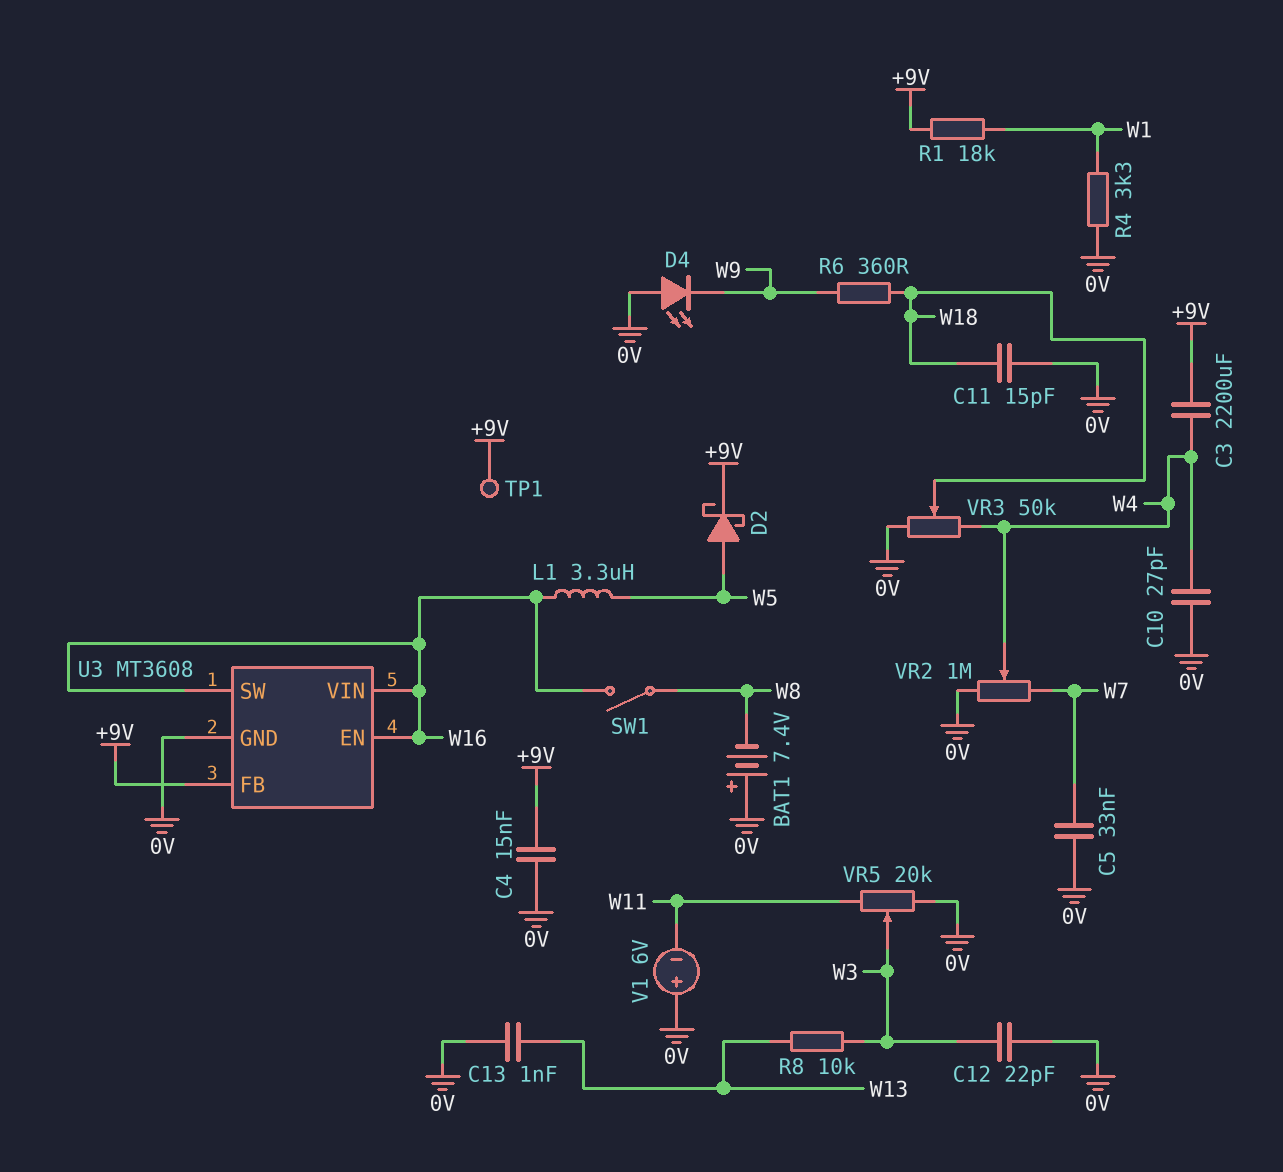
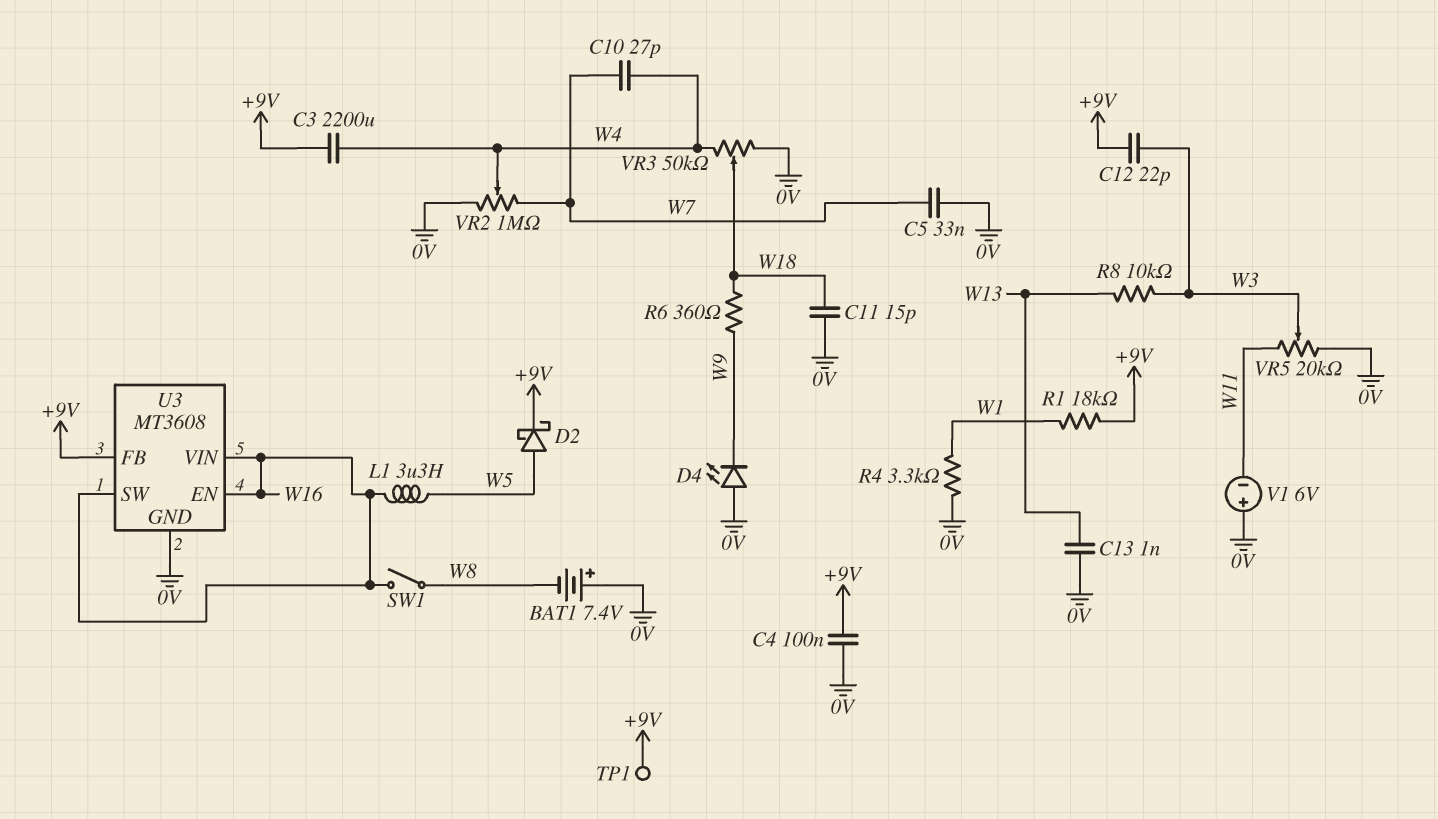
C4: 15nF (+9V, 0V) -> 100nF (+9V, 0V)
C10: 27pF (0V, W4) -> 27pF (W4, W7)
C12: 22pF (0V, W3) -> 22pF (+9V, W3)

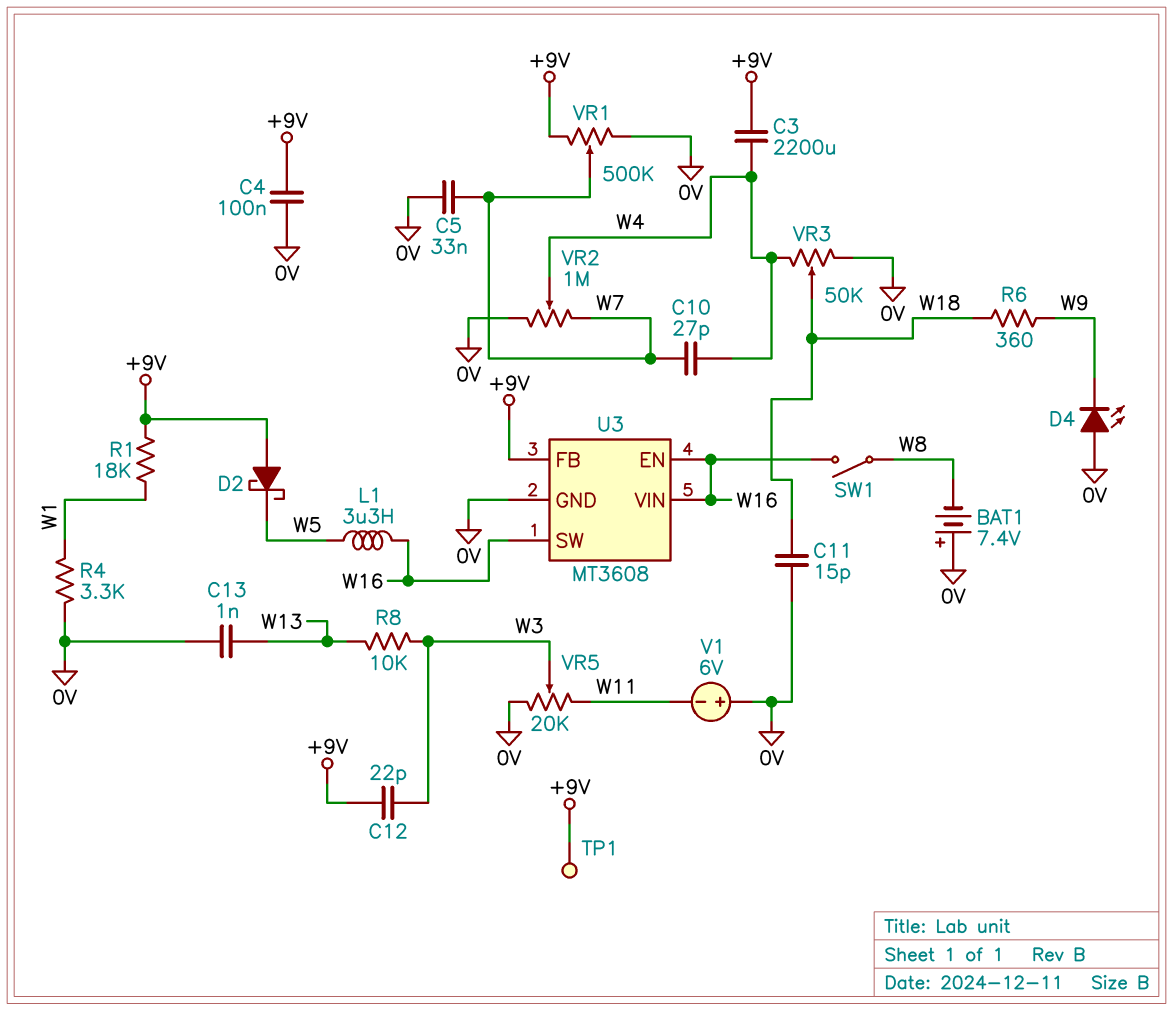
D2: schottky (A W5, K +9V) -> schottky (A +9V, K W5)
VR1: none -> 500k (+9V, 0V, wiper W7)

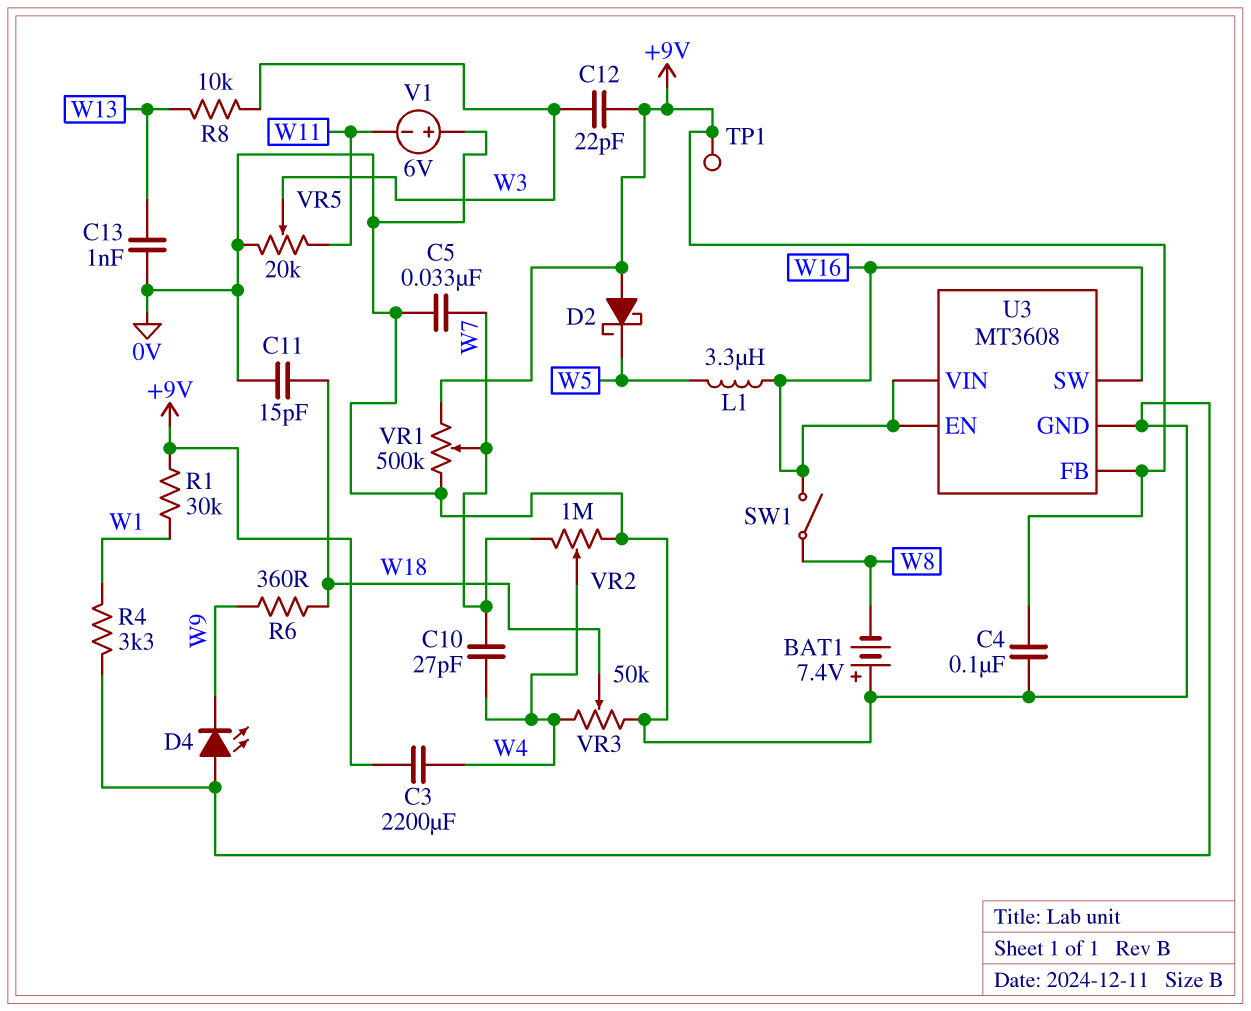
R1: 18k (+9V, W1) -> 30k (+9V, W1)

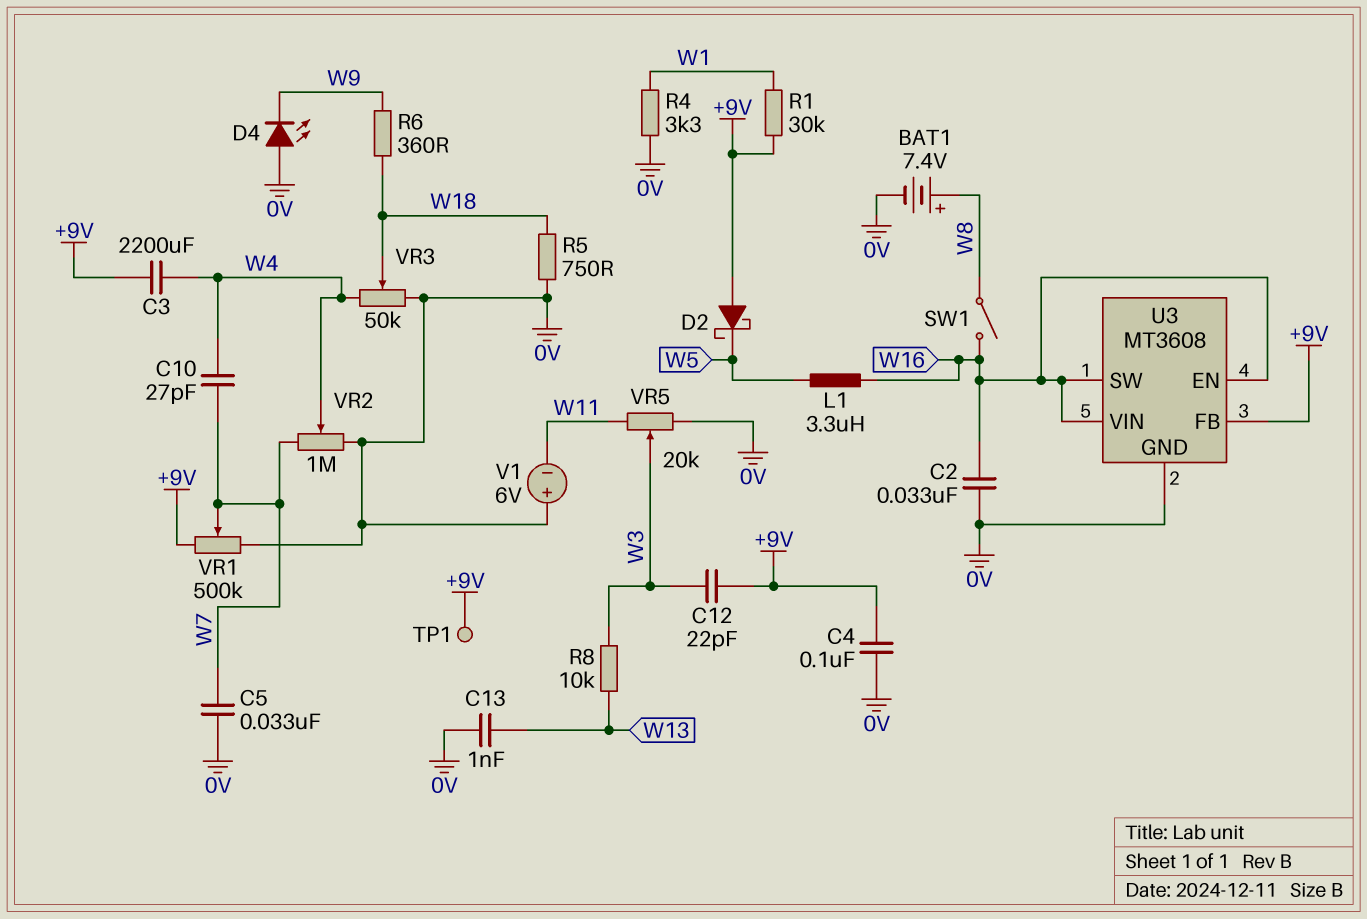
BAT1: 7.4V (plus 0V, minus W8) -> 7.4V (plus W8, minus 0V)
C2: none -> 33nF (0V, W16)
C11: 15pF (0V, W18) -> none
R5: none -> 750 (0V, W18)

